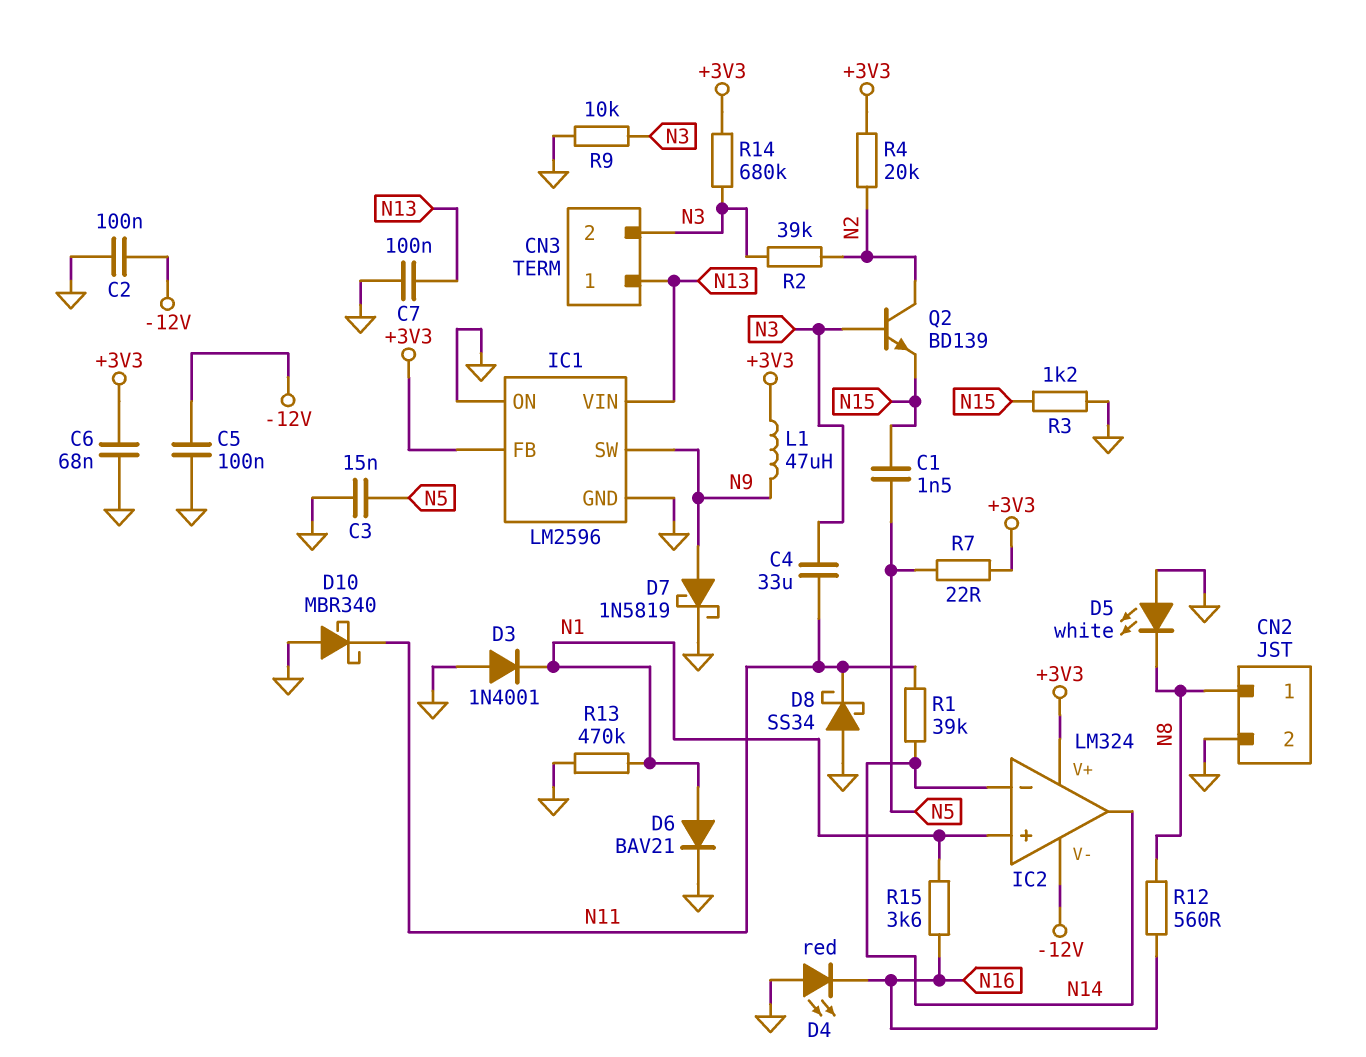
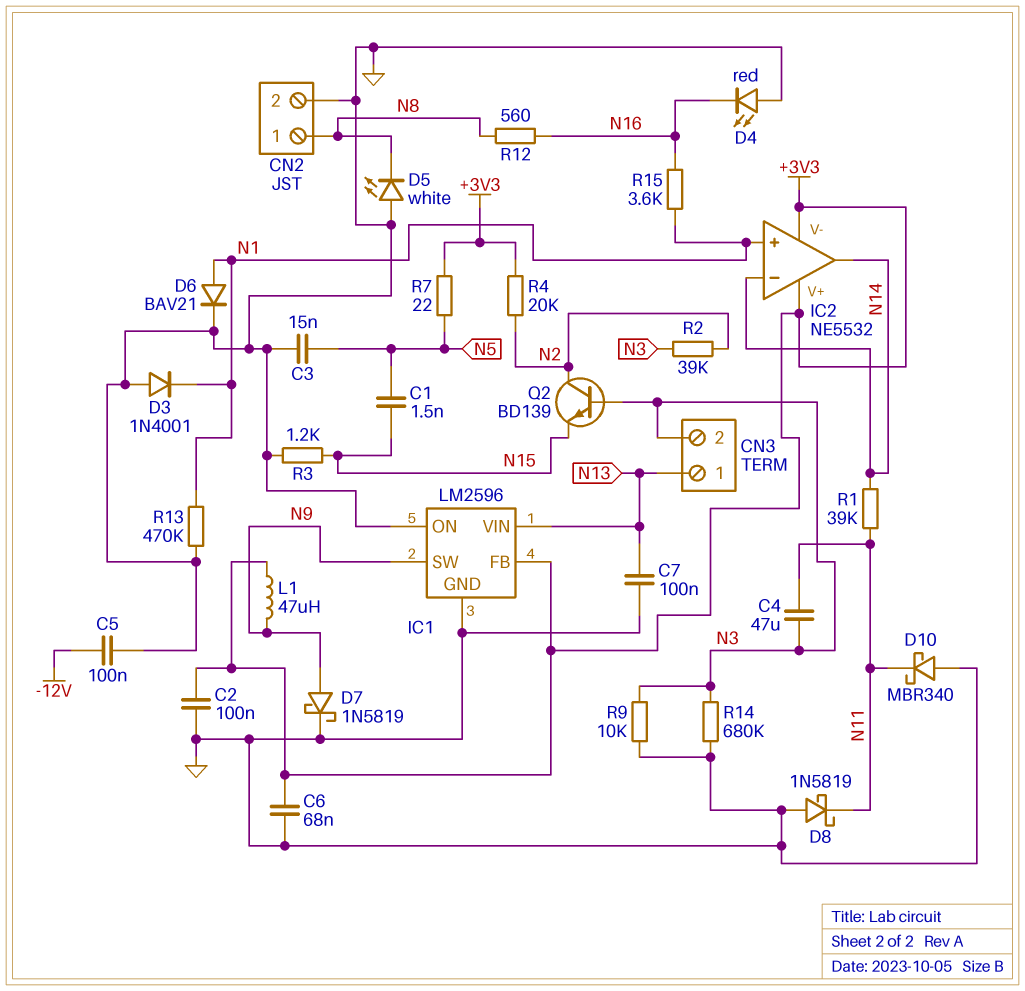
C2: 100nF (-12V, GND) -> 100nF (+3V3, GND)
C4: 33uF (N3, N11) -> 47uF (N3, N11)
D8: schottky SS34 (A GND, K N11) -> schottky 1N5819 (A GND, K N11)
IC2: LM324 -> NE5532
IC2 pin V-: -12V -> +3V3
R14: 680k (+3V3, N3) -> 680k (GND, N3)

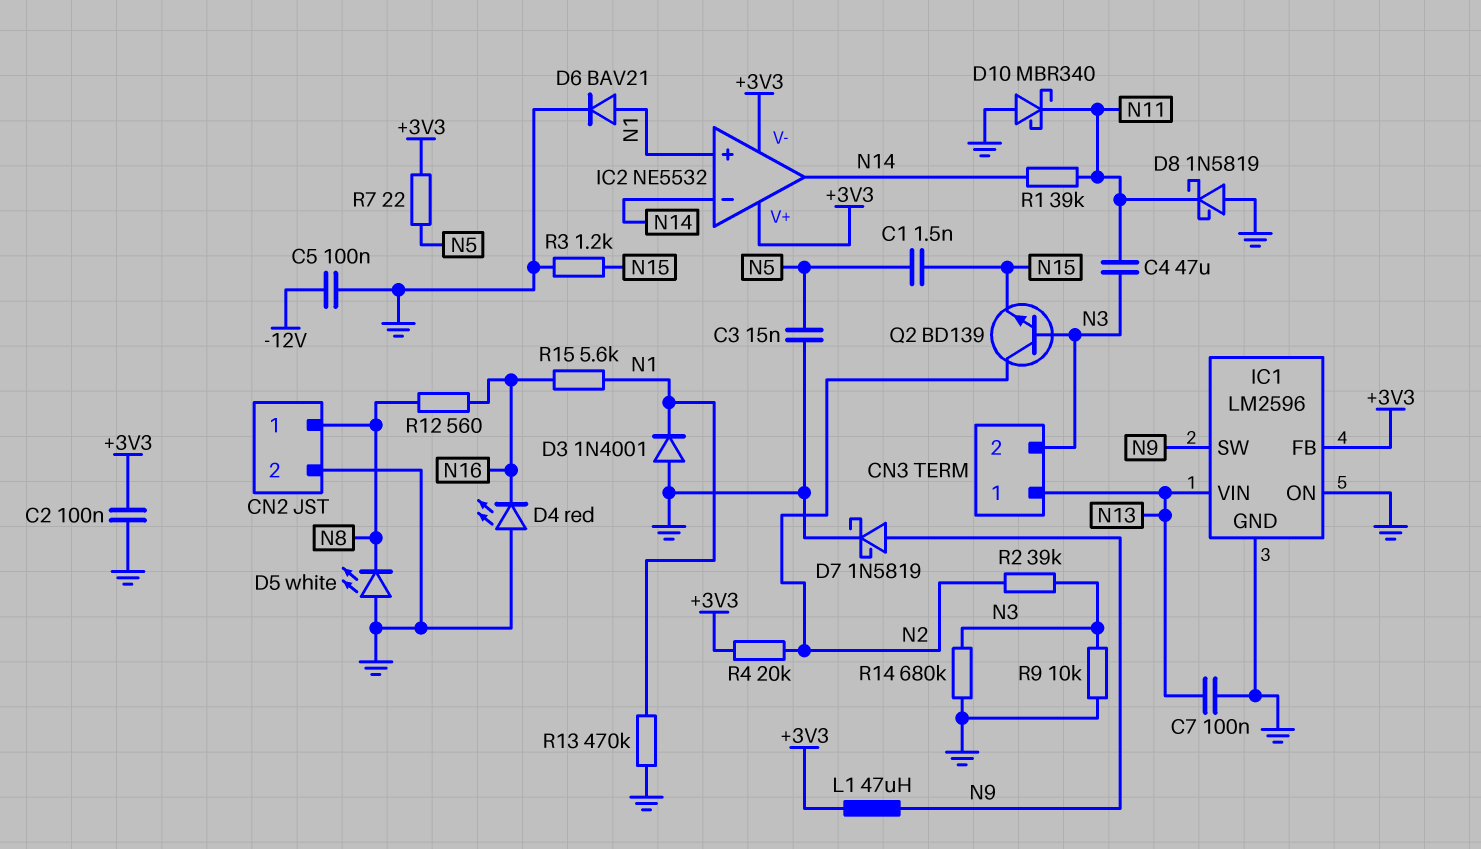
C6: 68nF (+3V3, GND) -> none
R15: 3.6k (N1, N16) -> 5.6k (N1, N16)

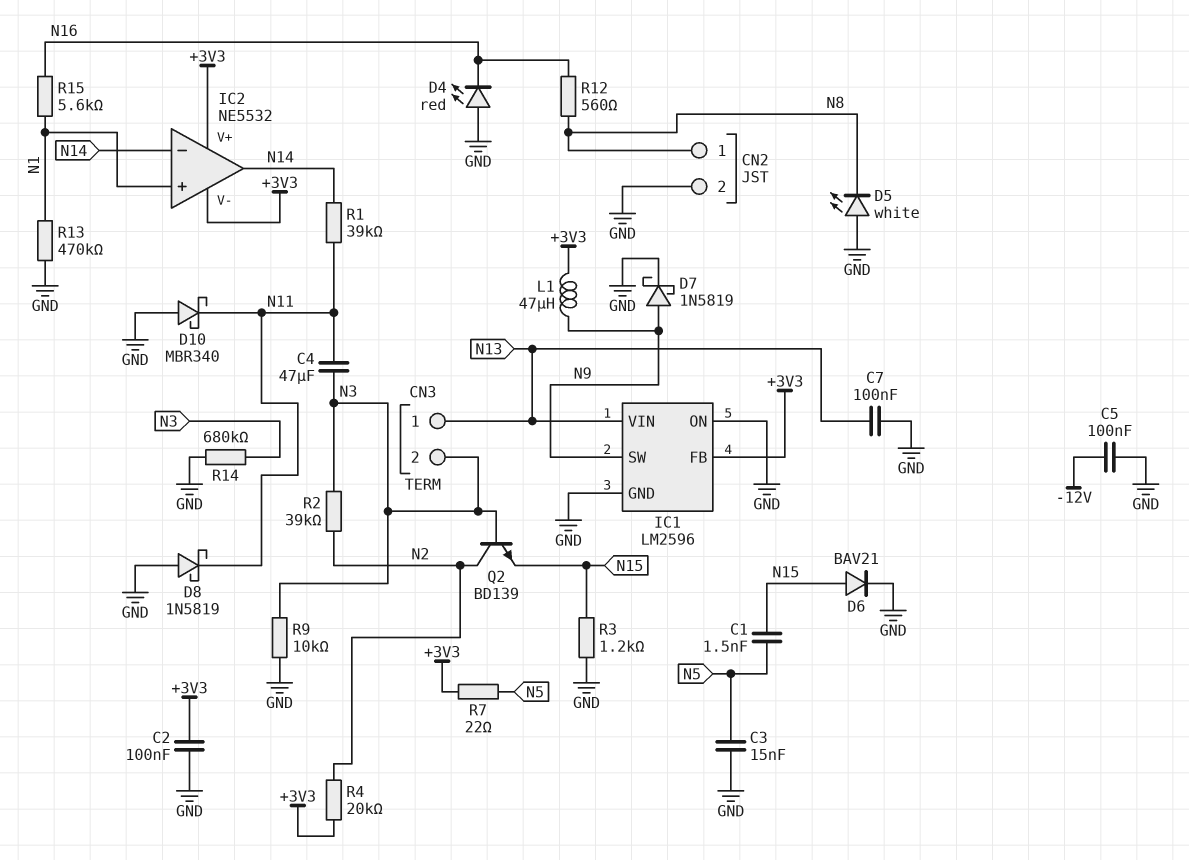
D3: diode 1N4001 (A GND, K N1) -> none
D6: diode BAV21 (A N1, K GND) -> diode BAV21 (A N15, K GND)

